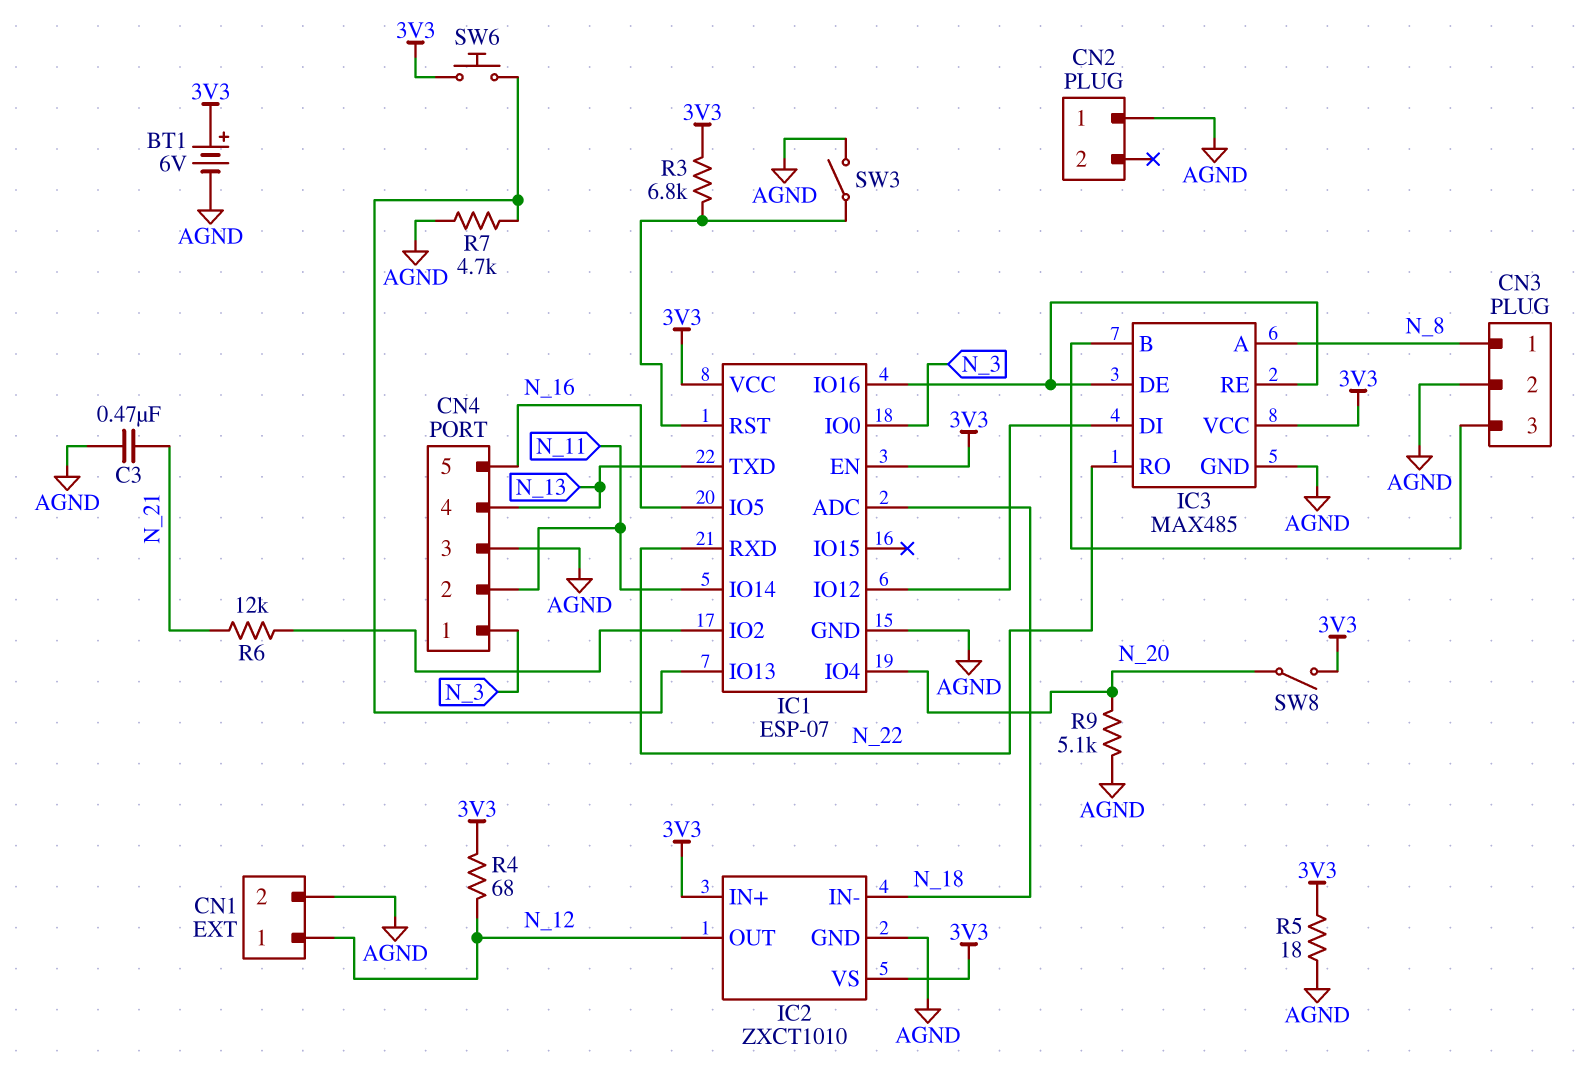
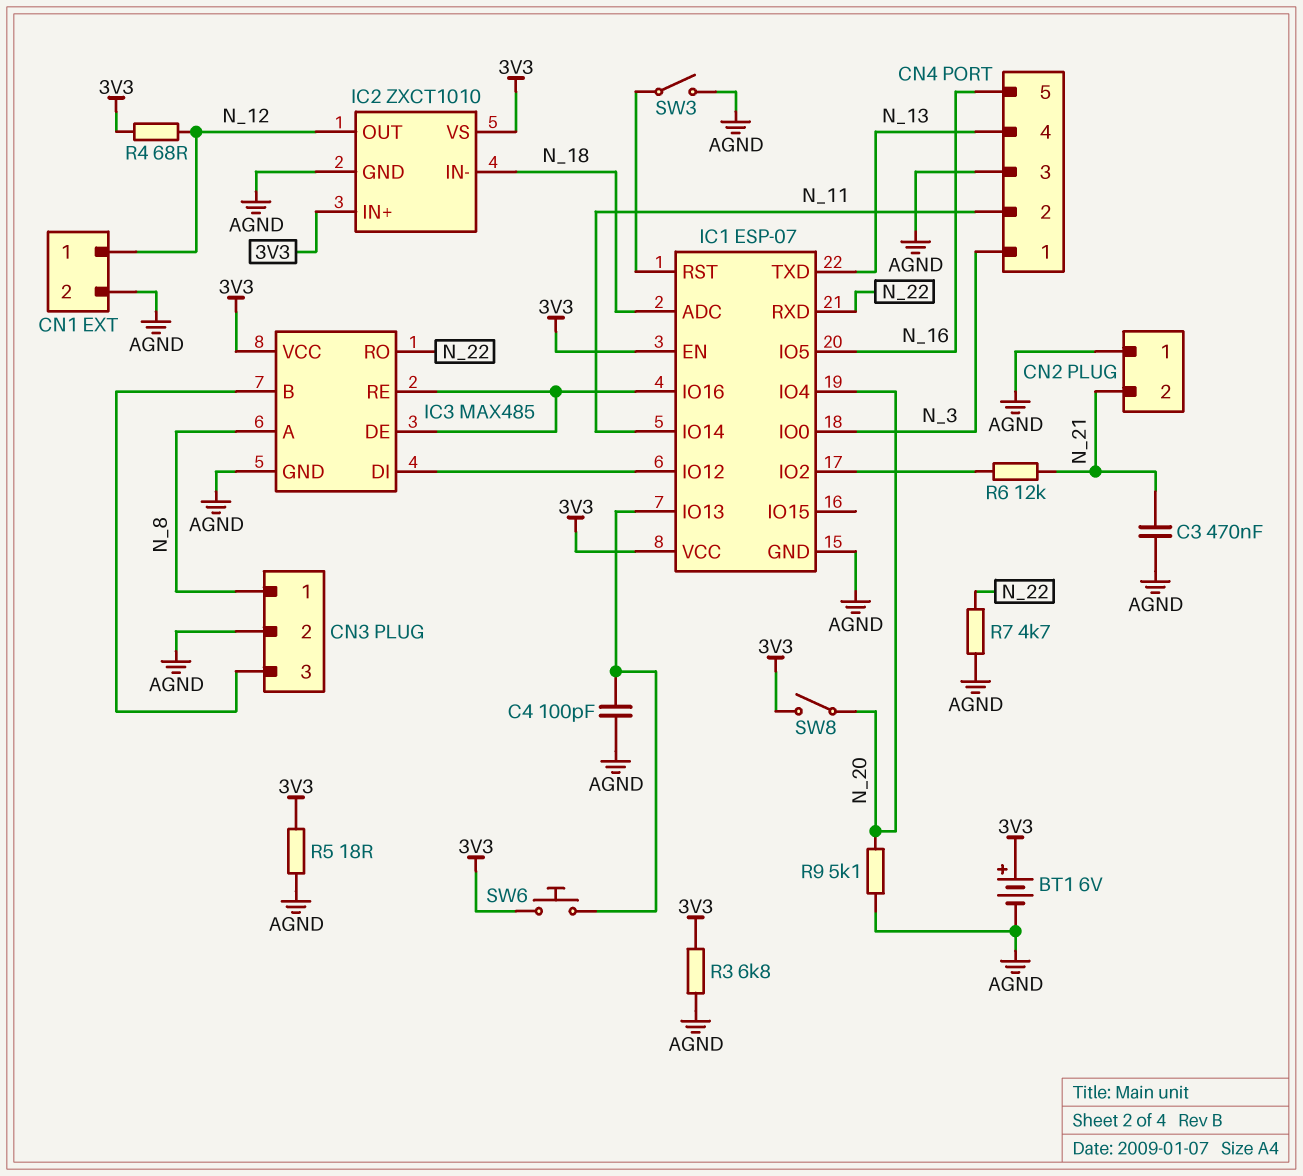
C4: none -> 100pF (AGND, IC1/IO13)
CN2 pin 2: none -> N_21
R3: 6.8k (3V3, IC1/RST) -> 6.8k (3V3, AGND)
R7: 4.7k (AGND, IC1/IO13) -> 4.7k (AGND, N_22)

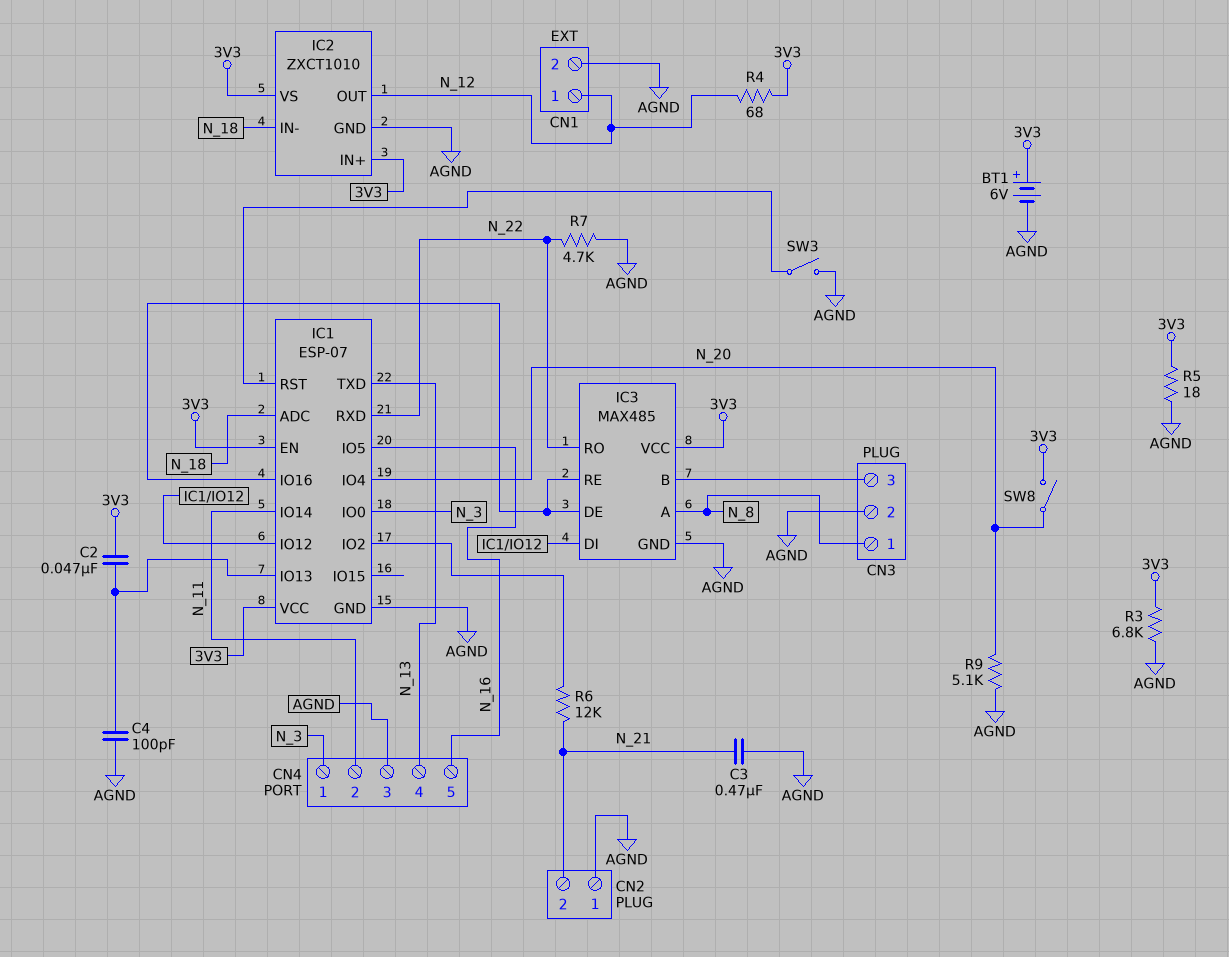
C2: none -> 47nF (3V3, IC1/IO13)
SW6: button (3V3, IC1/IO13) -> none

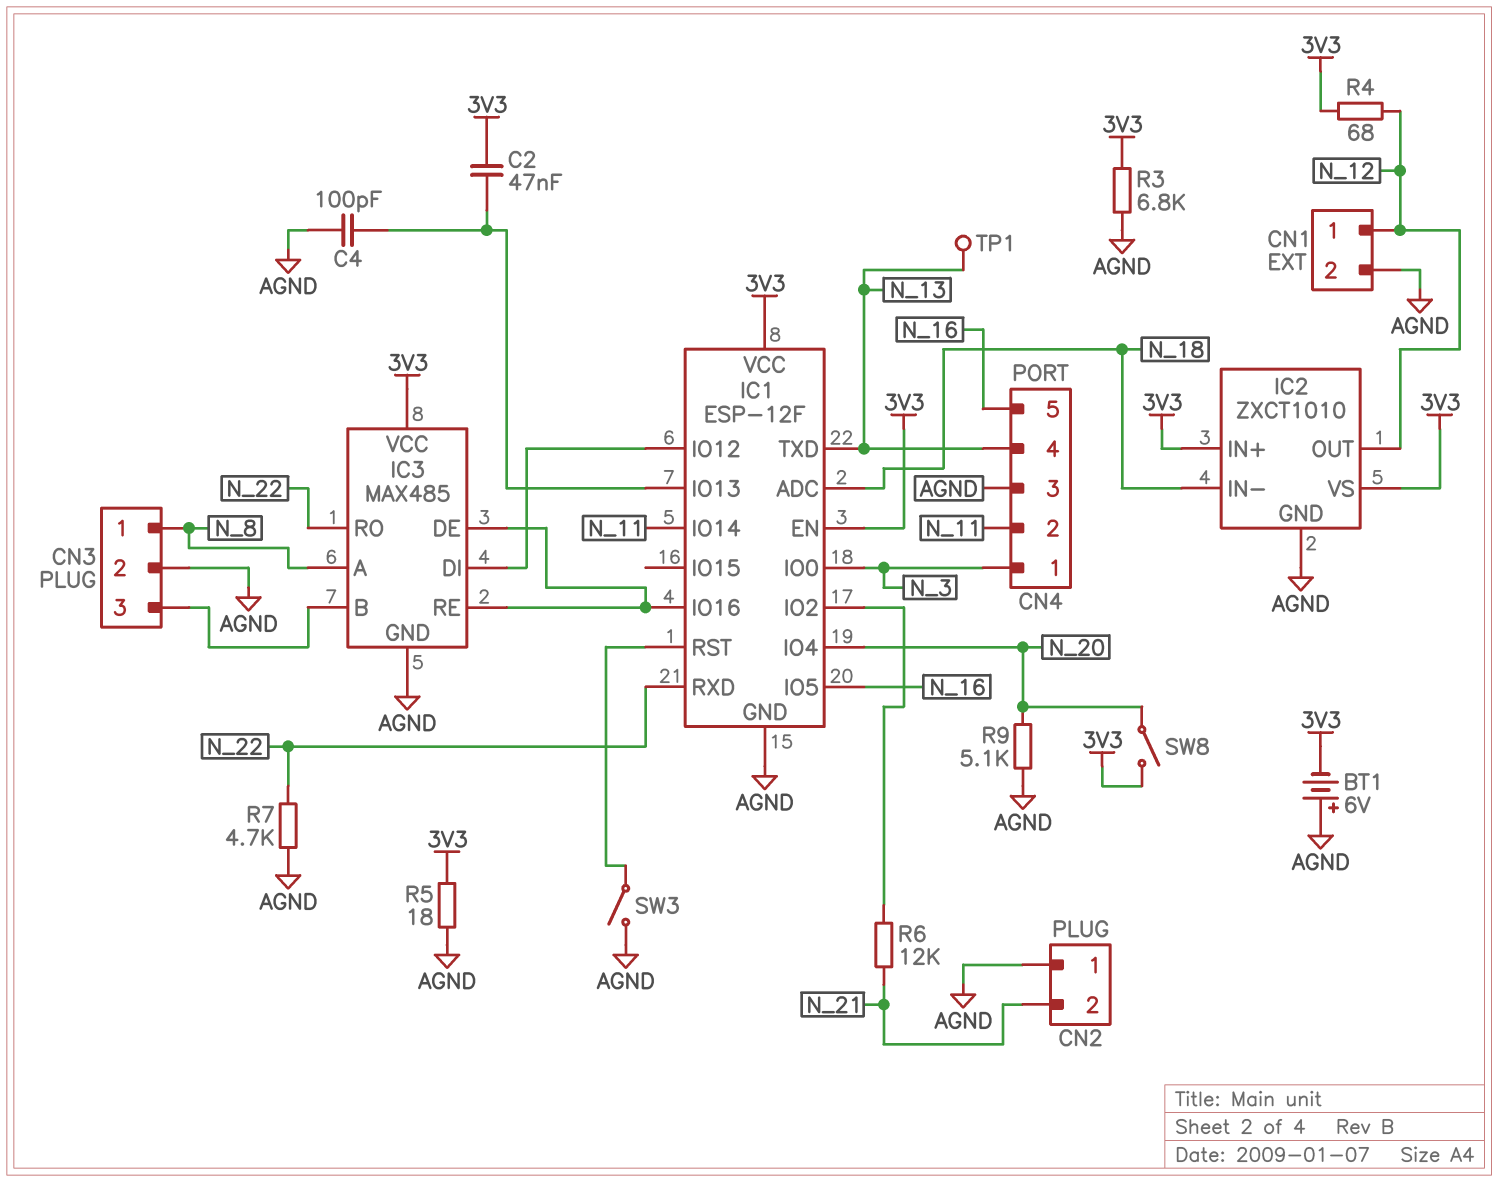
BT1: 6V (plus 3V3, minus AGND) -> 6V (plus AGND, minus 3V3)
C3: 470nF (AGND, N_21) -> none
IC1: ESP-07 -> ESP-12F
TP1: none -> test point (N_13)

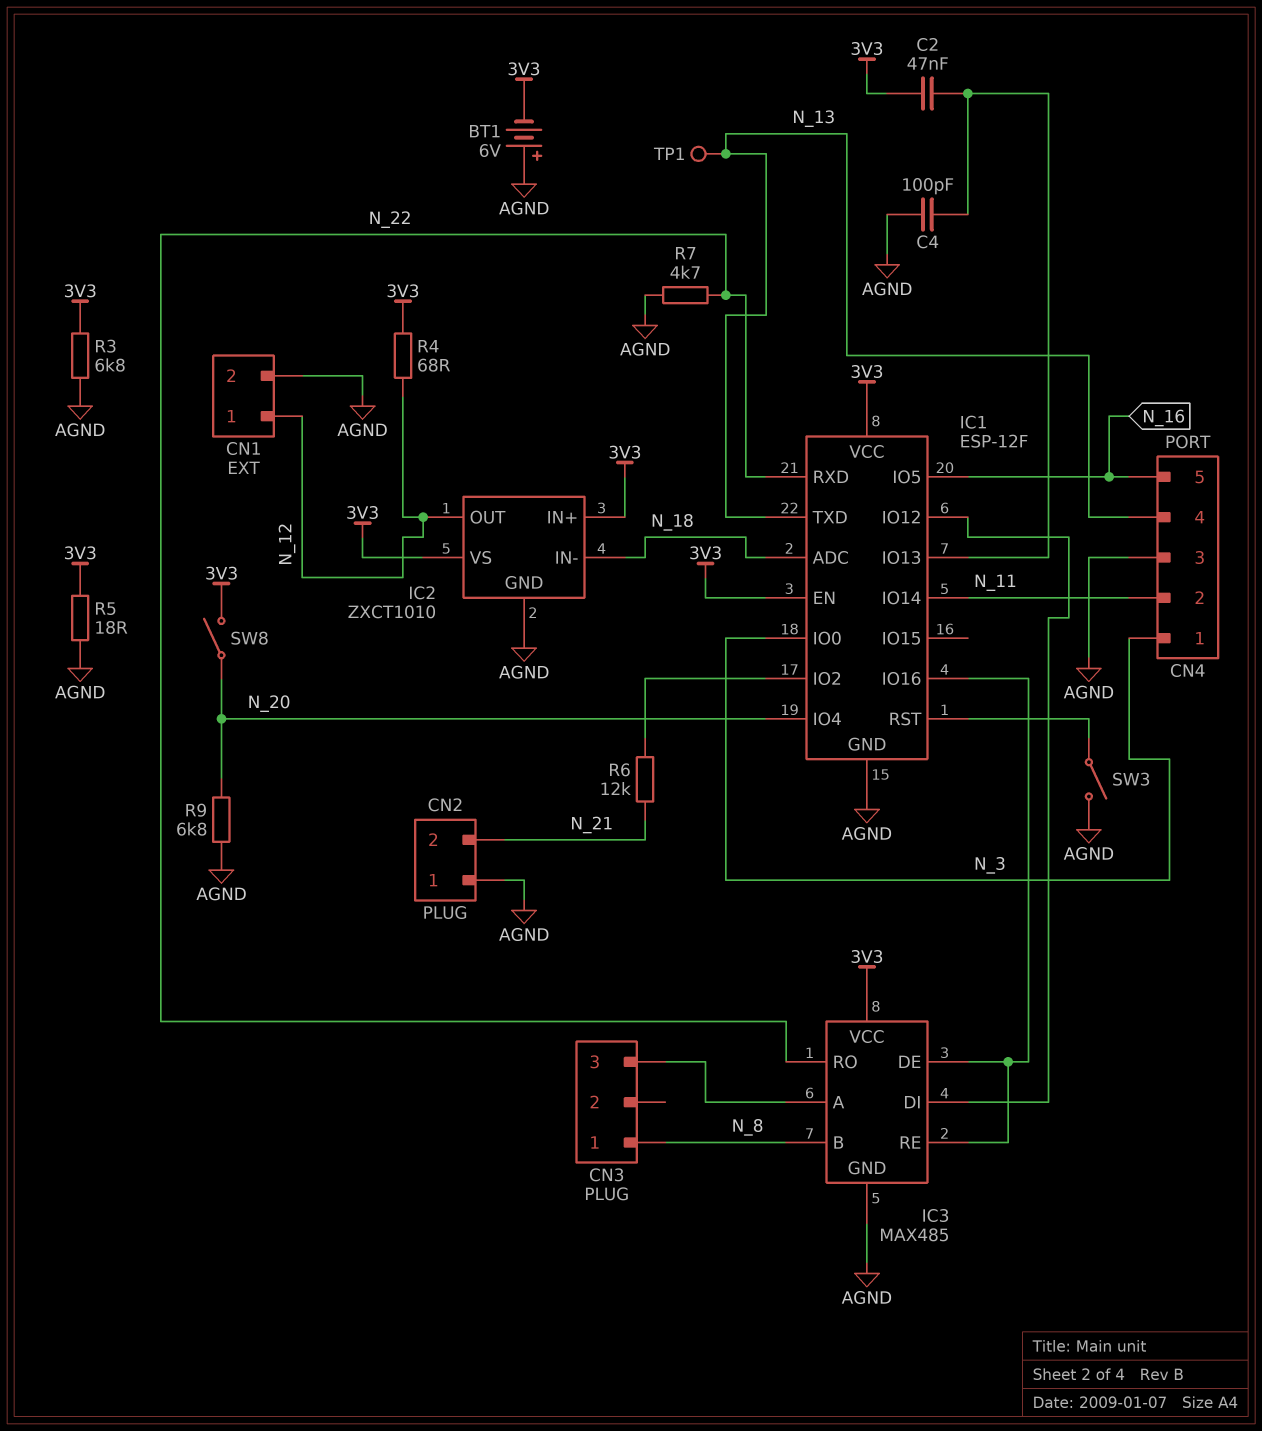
CN3 pin 2: AGND -> none
IC3 pin A: N_8 -> CN3/3
IC3 pin B: CN3/3 -> N_8
R9: 5.1k (AGND, N_20) -> 6.8k (AGND, N_20)

